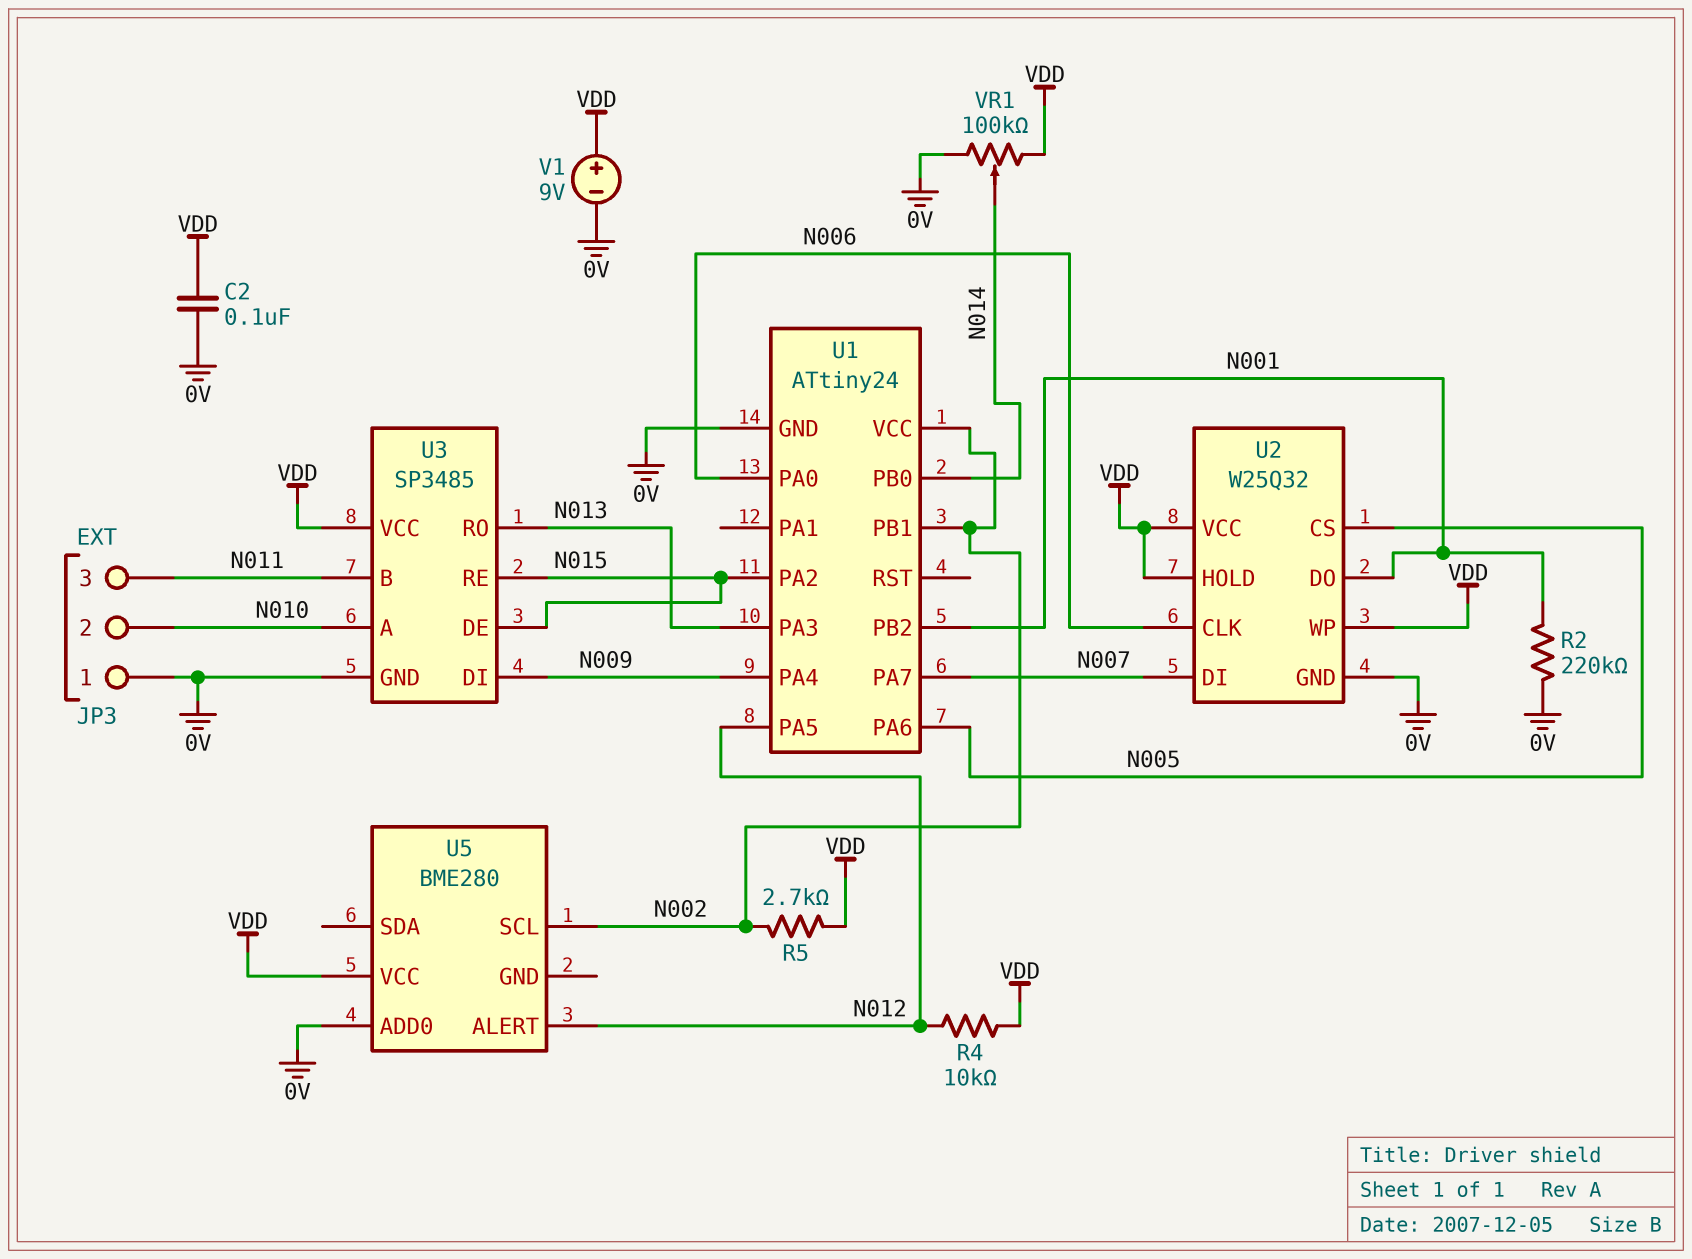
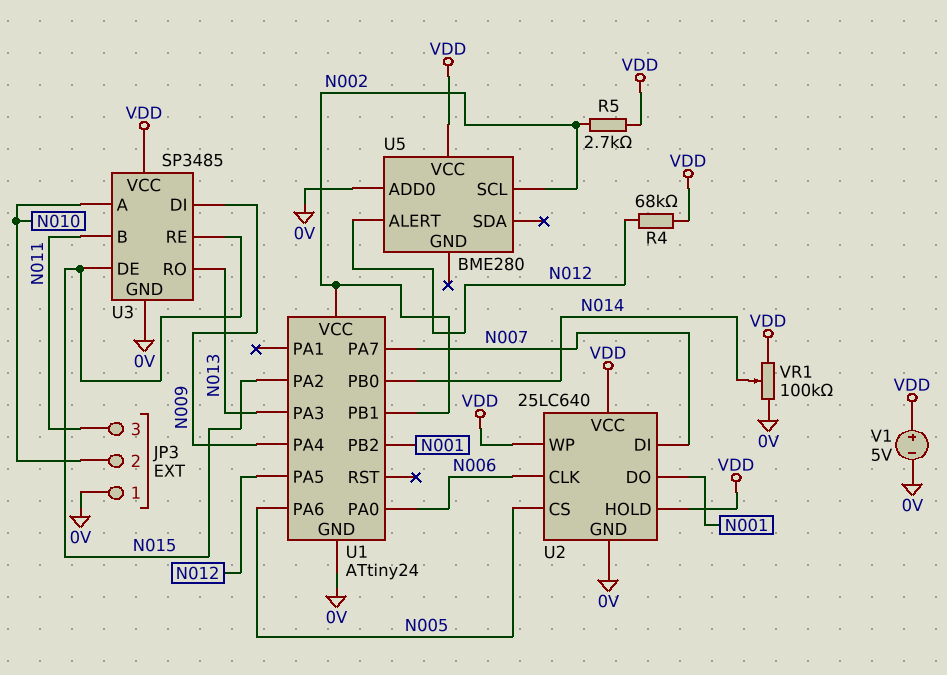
C2: 100nF (0V, VDD) -> none
R2: 220k (0V, N001) -> none
R4: 10k (N012, VDD) -> 68k (N012, VDD)
U2: W25Q32 -> 25LC640
V1: 9V (plus VDD, minus 0V) -> 5V (plus VDD, minus 0V)

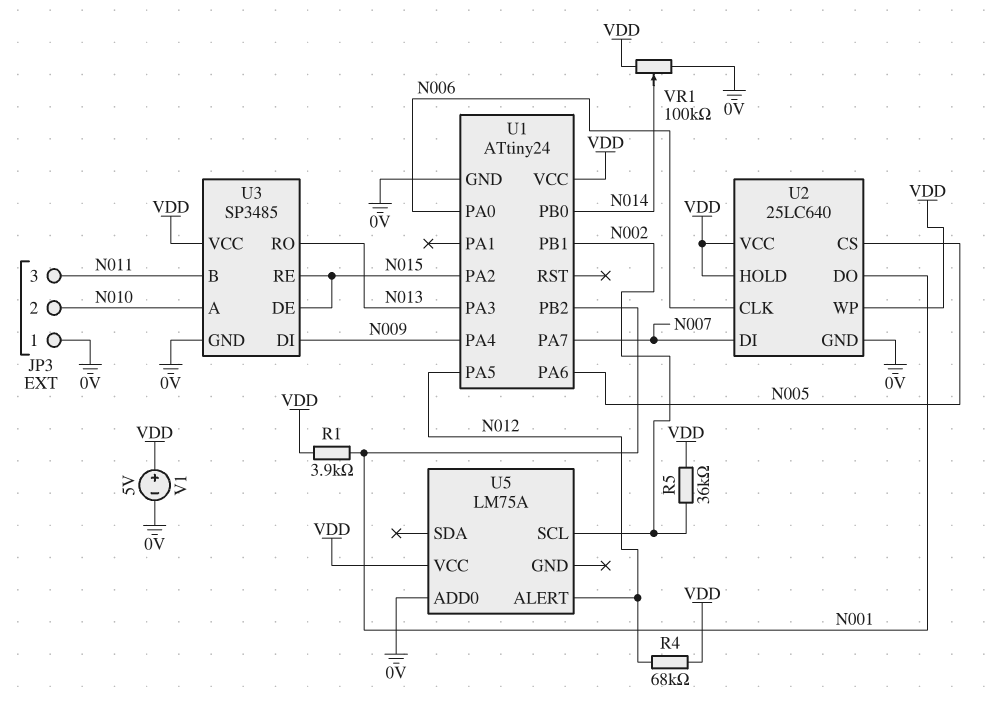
R1: none -> 3.9k (N001, VDD)
R5: 2.7k (N002, VDD) -> 36k (N002, VDD)
U1 pin VCC: N002 -> VDD
U5: BME280 -> LM75A

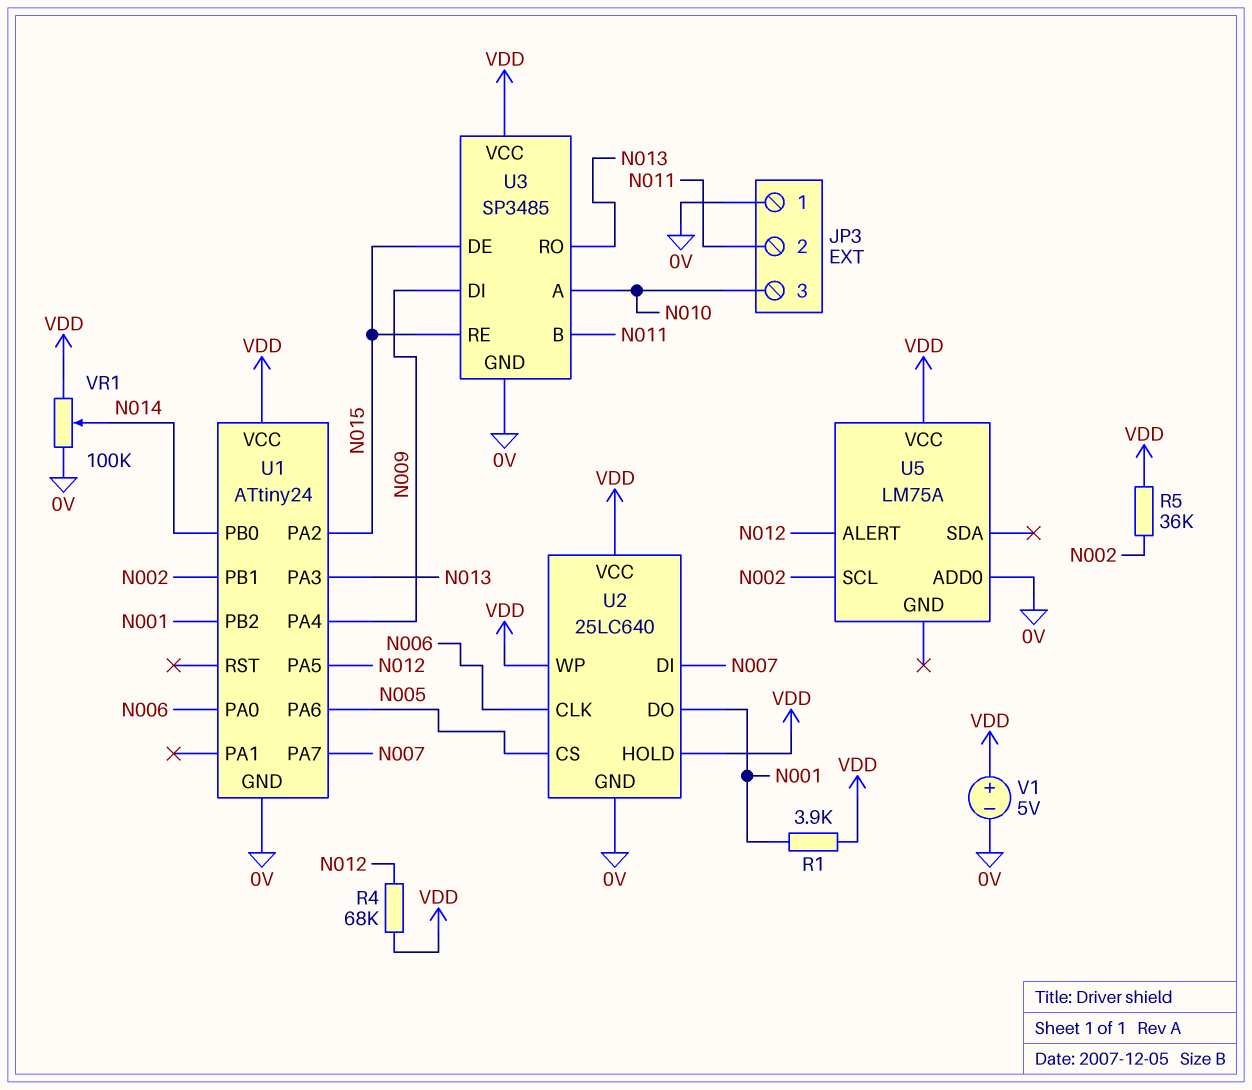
JP3 pin 2: N010 -> N011
JP3 pin 3: N011 -> N010

